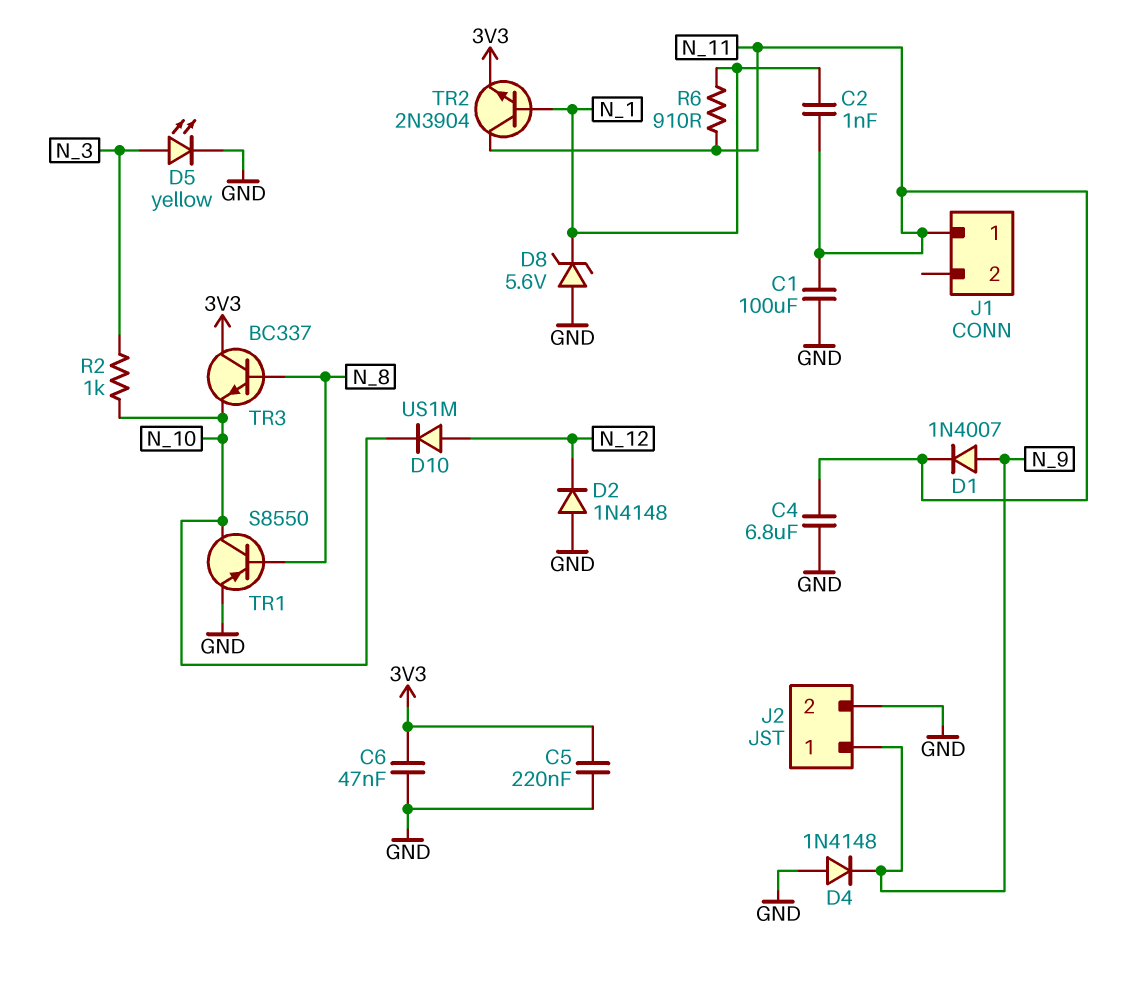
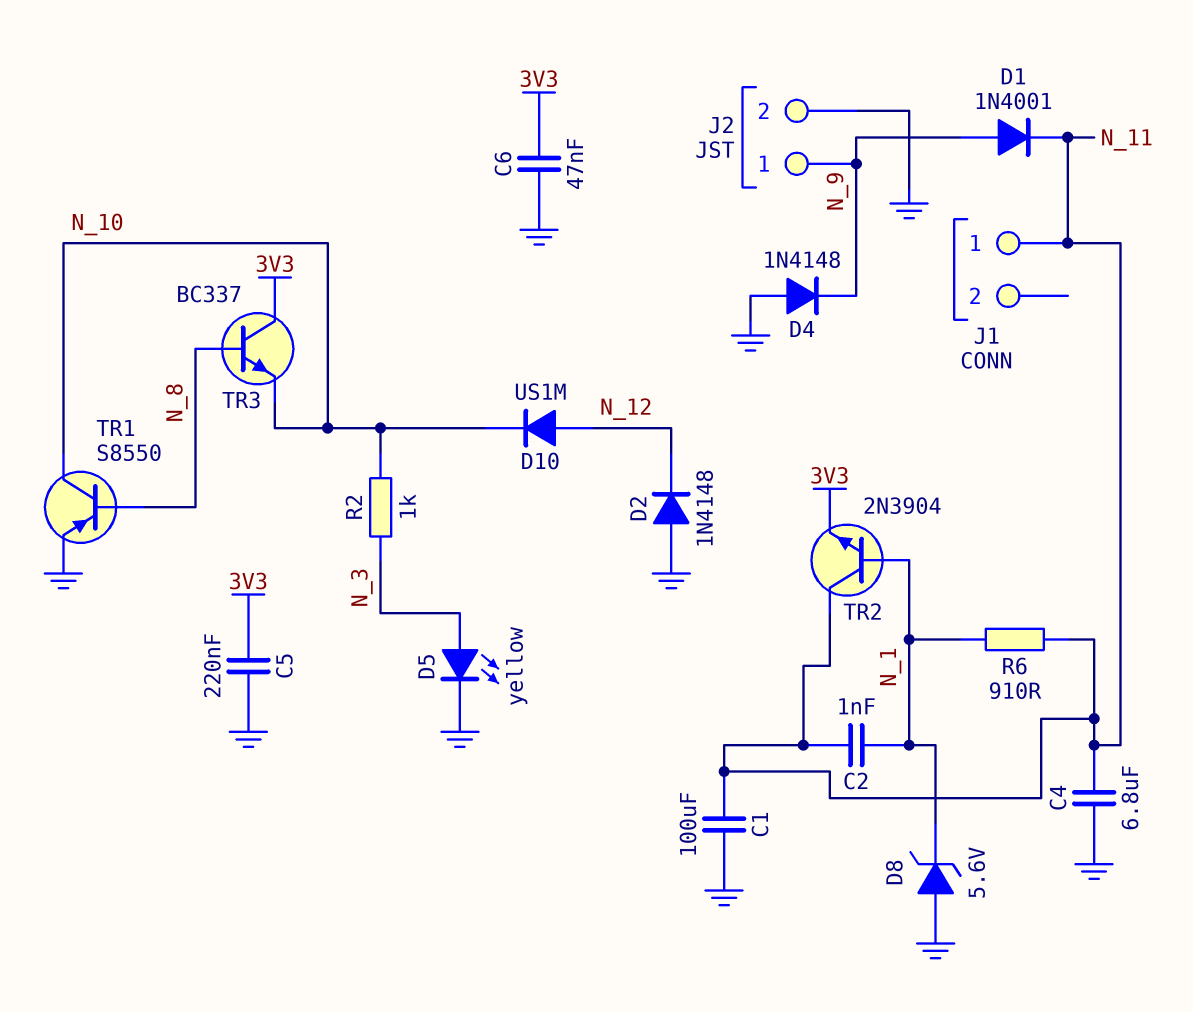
D1: diode 1N4007 (A N_9, K N_11) -> diode 1N4001 (A N_9, K N_11)

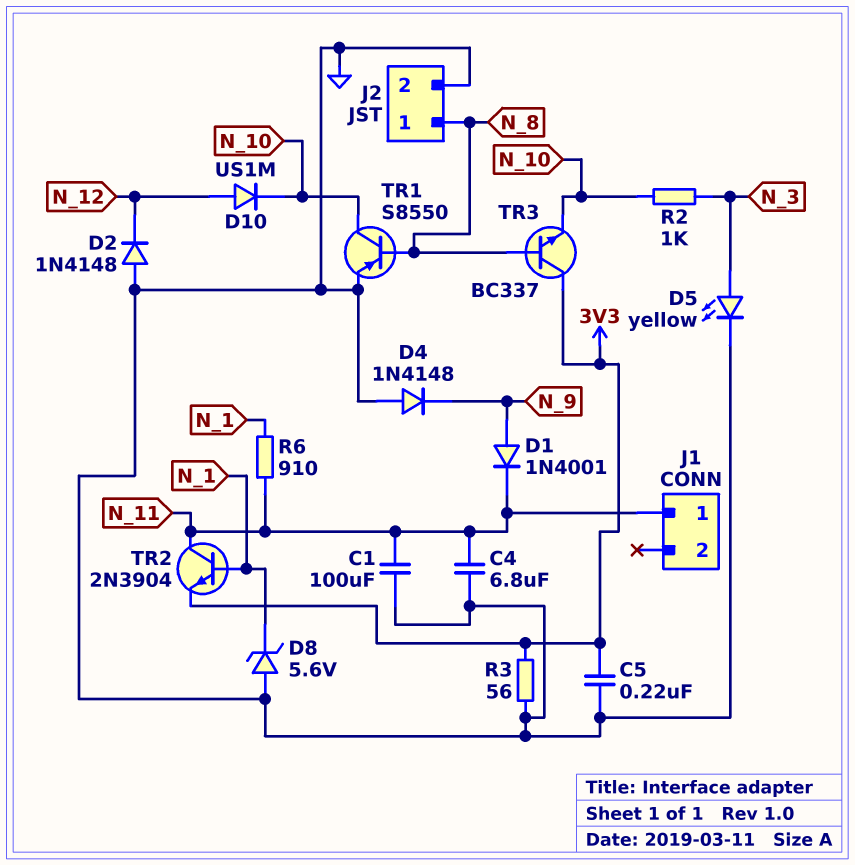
C2: 1nF (N_1, N_11) -> none
C6: 47nF (3V3, GND) -> none
J2 pin 1: N_9 -> N_8
R3: none -> 56 (3V3, GND)

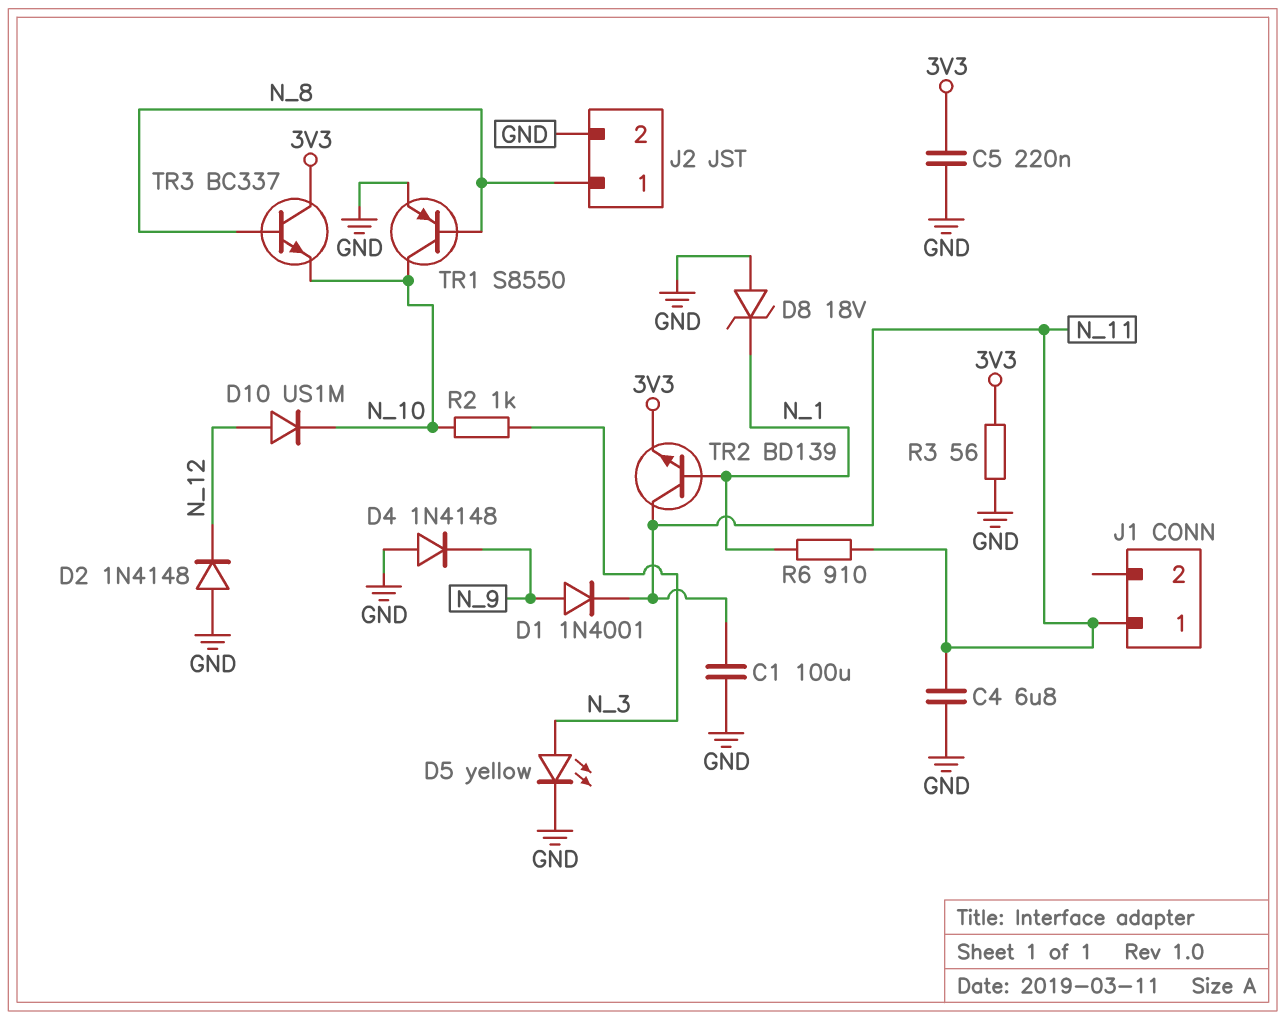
D8: zener 5.6V (A GND, K N_1) -> zener 18V (A GND, K N_1)
TR2: NPN 2N3904 (B N_1, C N_11, E 3V3) -> NPN BD139 (B N_1, C N_11, E 3V3)

